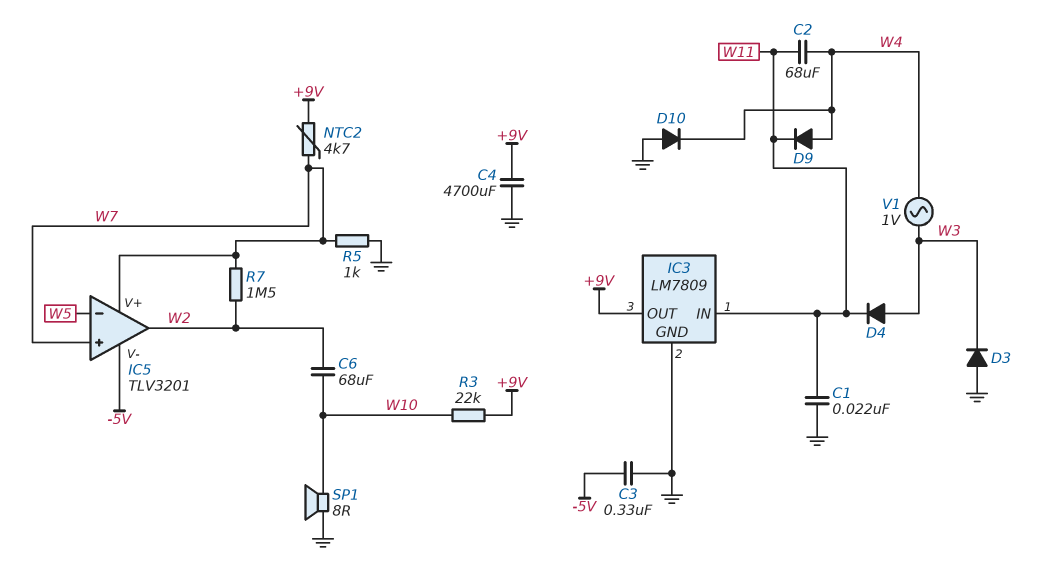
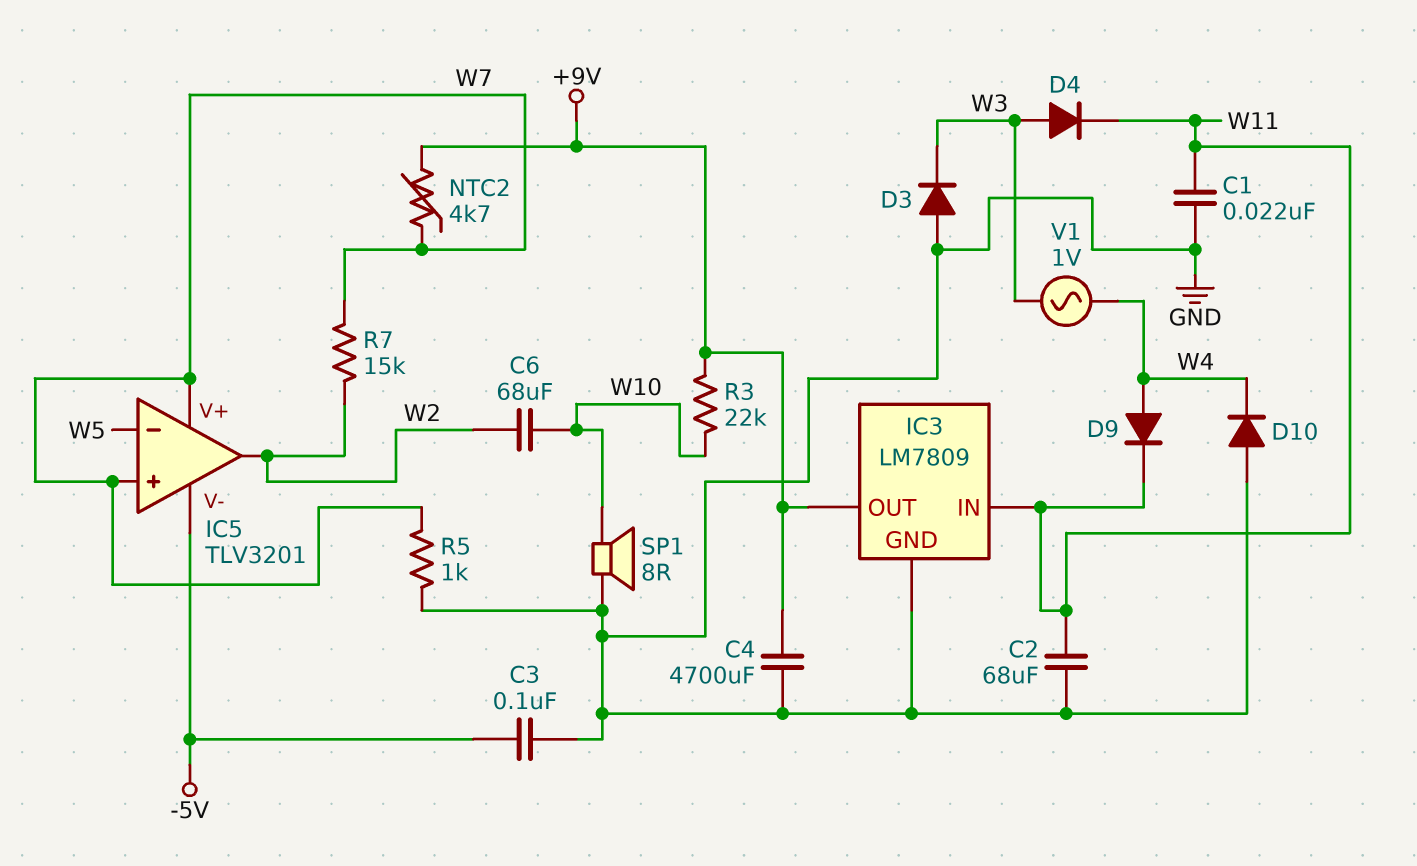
C2: 68uF (W4, W11) -> 68uF (GND, W11)
C3: 330nF (-5V, GND) -> 100nF (-5V, GND)
R7: 1.5M (W2, W7) -> 15k (W2, W7)

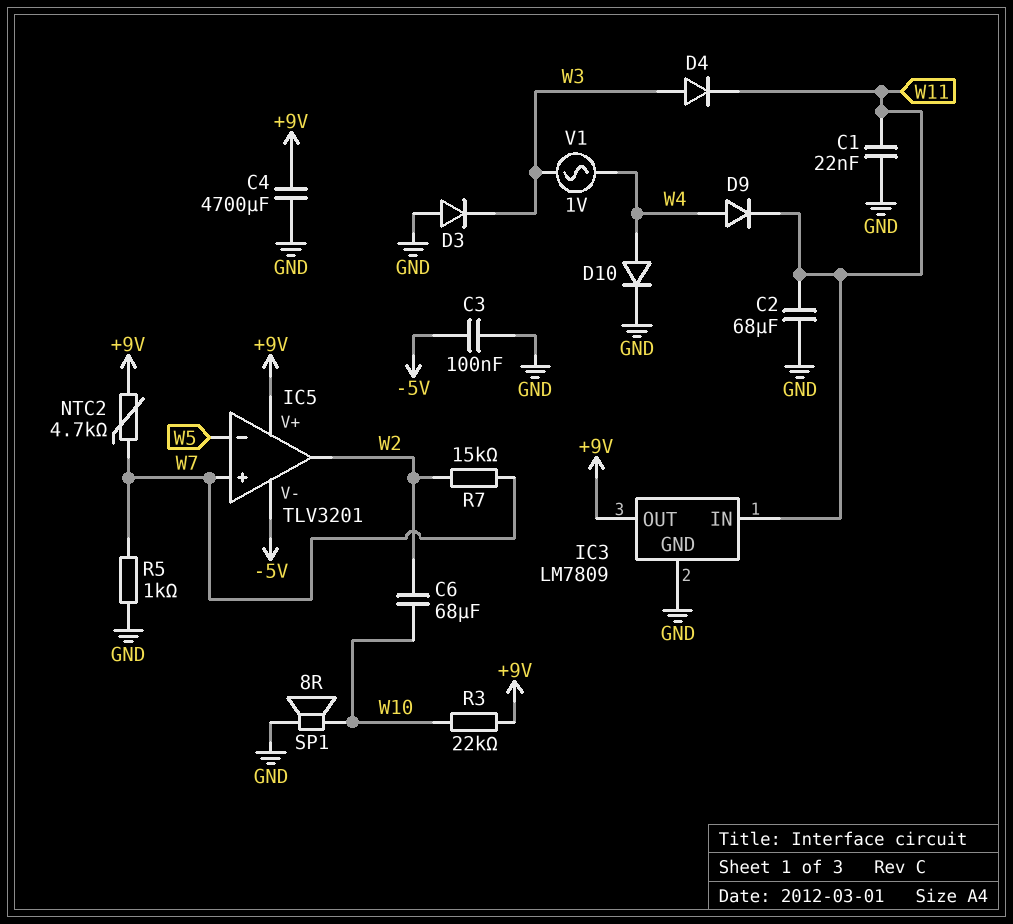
D10: diode (A GND, K W4) -> diode (A W4, K GND)
IC5 pin V+: W7 -> +9V

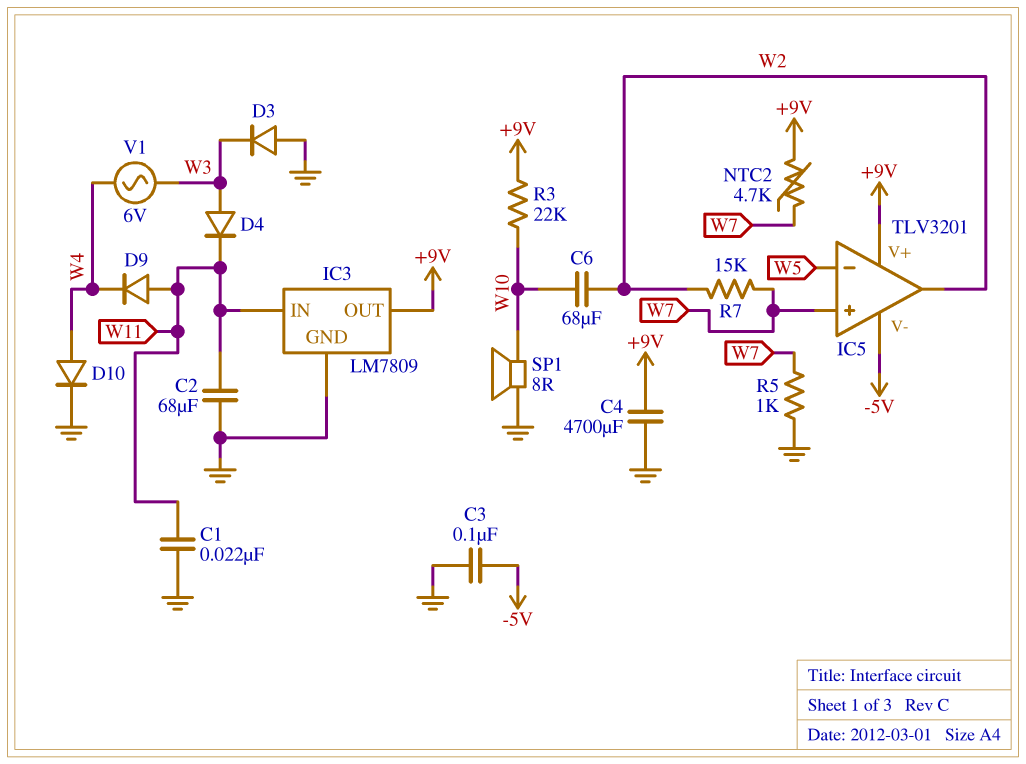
D9: diode (A W4, K W11) -> diode (A W11, K W4)
V1: AC 1V (W3, W4) -> AC 6V (W3, W4)

